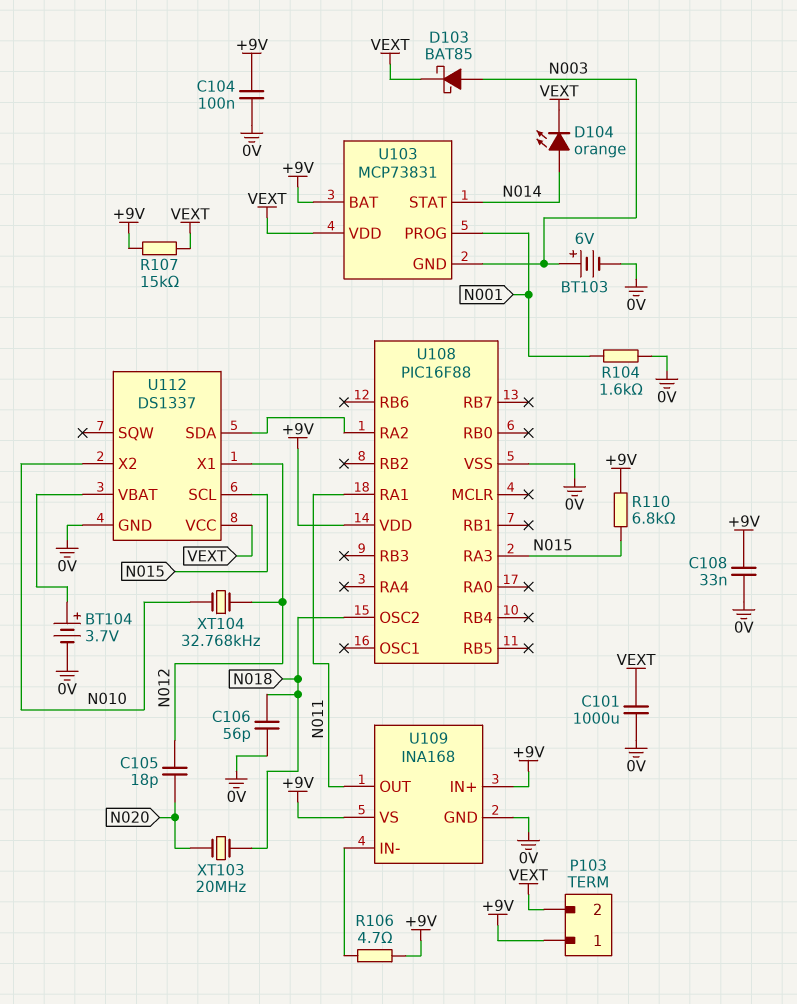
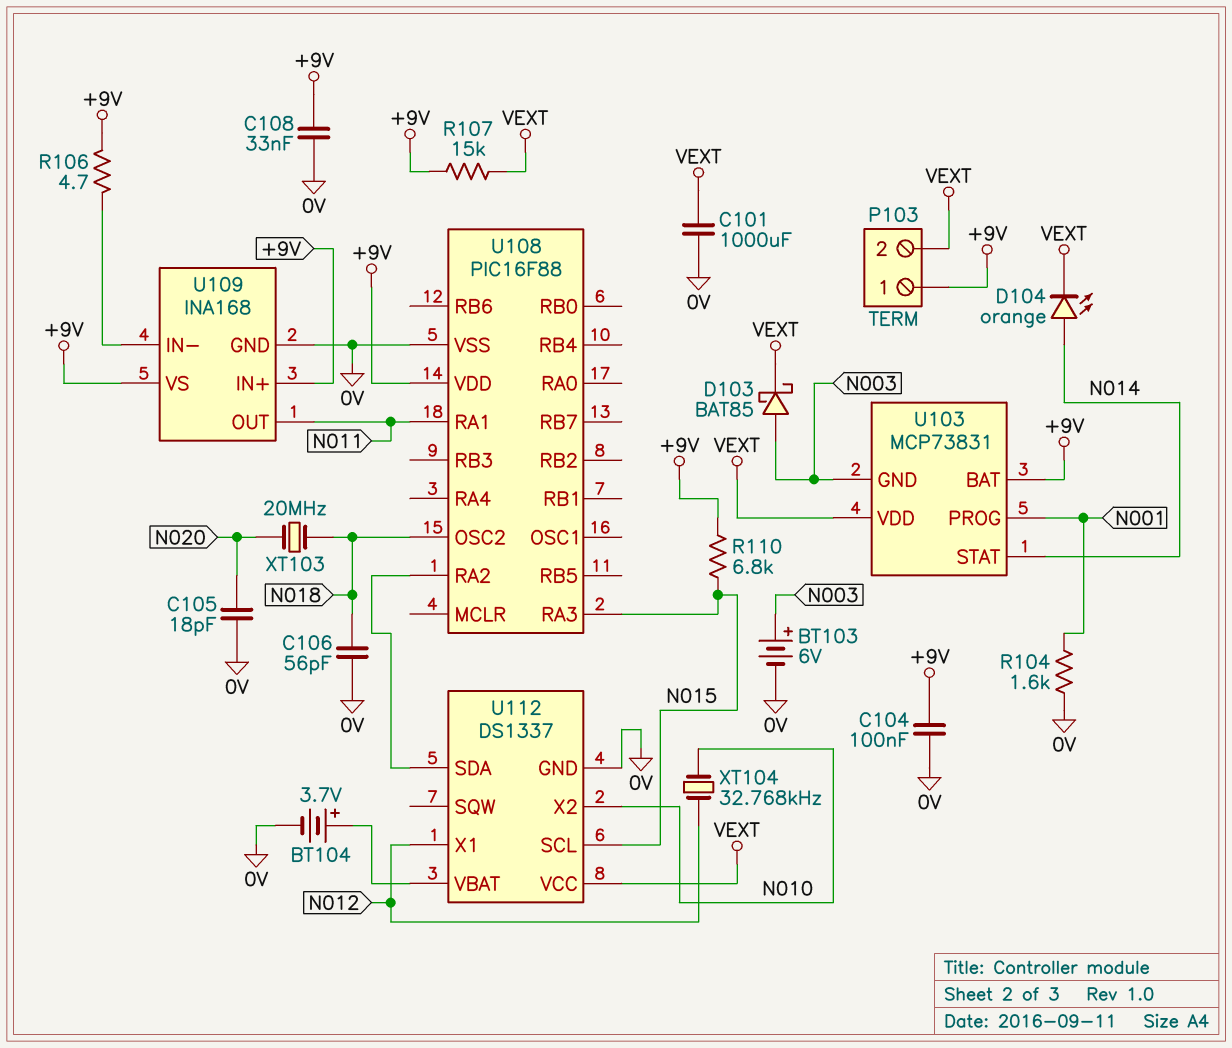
C105: 18pF (N012, N020) -> 18pF (0V, N020)

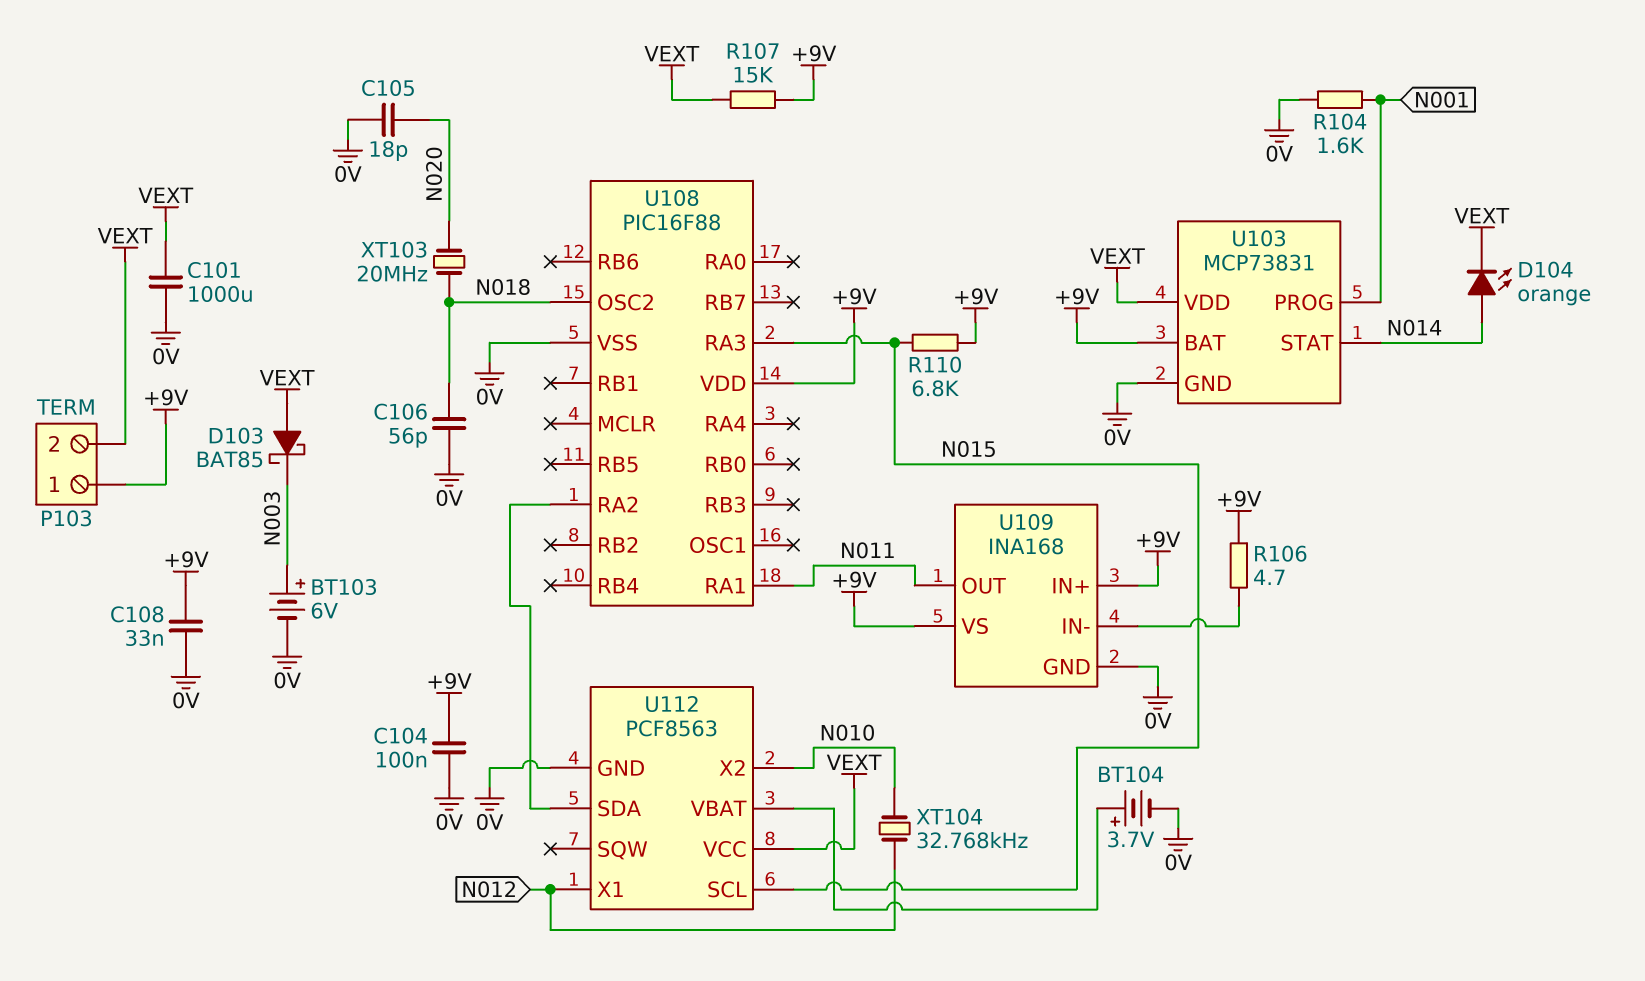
D103: schottky BAT85 (A N003, K VEXT) -> schottky BAT85 (A VEXT, K N003)
U103 pin GND: N003 -> 0V
U112: DS1337 -> PCF8563

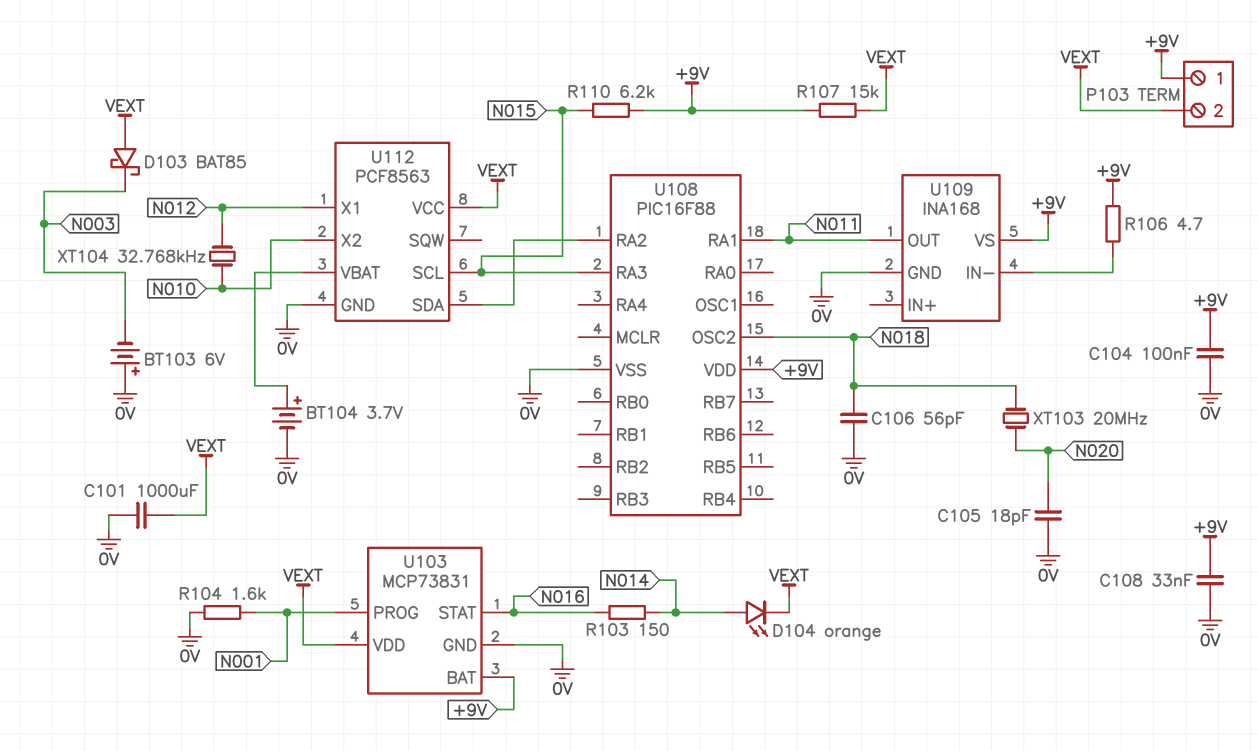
BT103: 6V (plus N003, minus 0V) -> 6V (plus 0V, minus N003)
R103: none -> 150 (N014, N016)
R110: 6.8k (+9V, N015) -> 6.2k (+9V, N015)
U103 pin STAT: N014 -> N016
U109 pin IN+: +9V -> none

